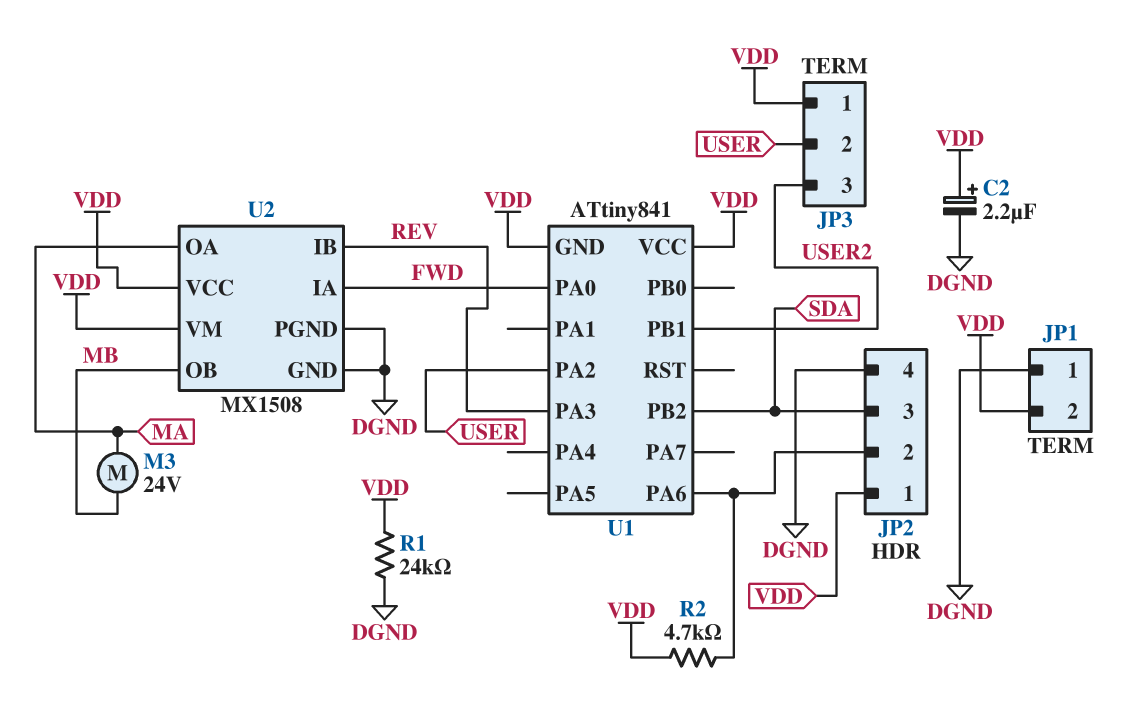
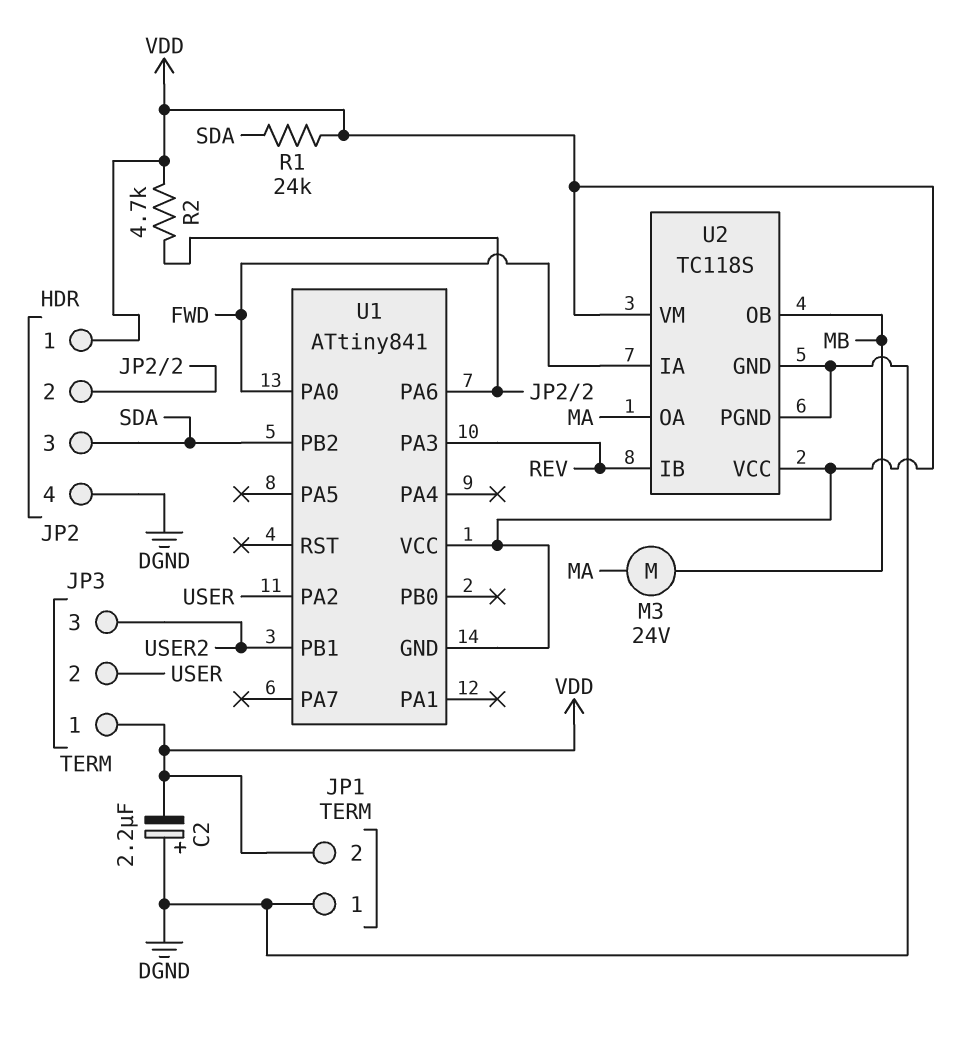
C2: 2.2uF (plus VDD, minus DGND) -> 2.2uF (plus DGND, minus VDD)
R1: 24k (DGND, VDD) -> 24k (SDA, VDD)
U2: MX1508 -> TC118S

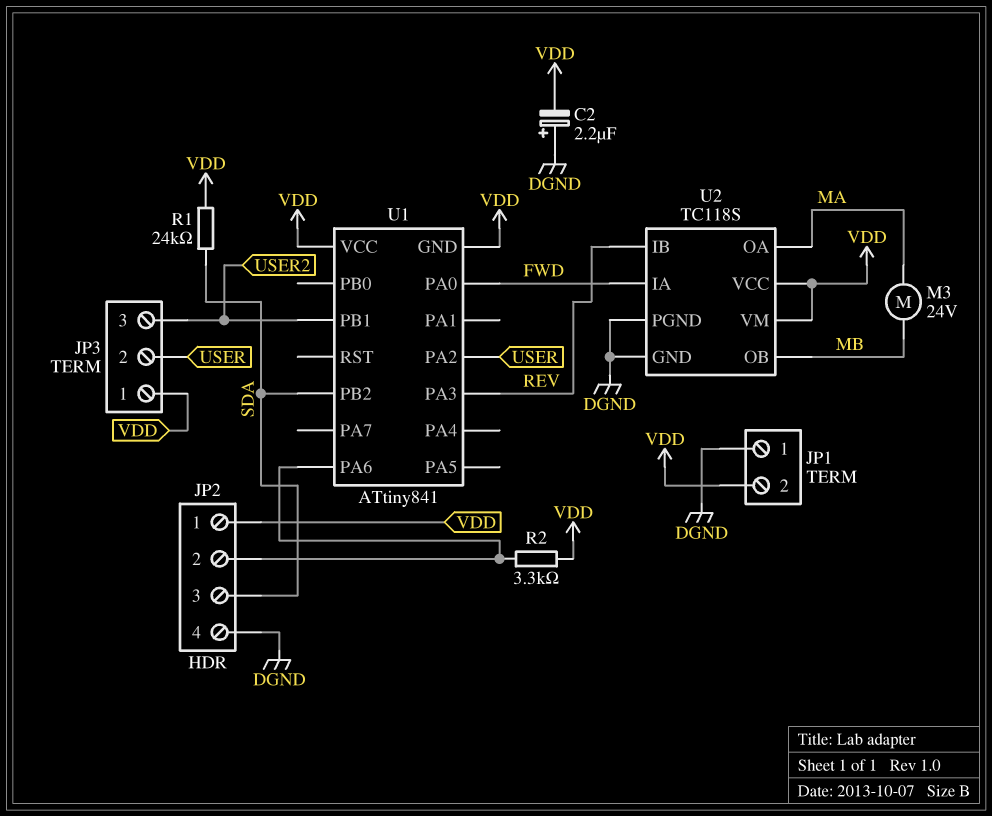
R2: 4.7k (JP2/2, VDD) -> 3.3k (JP2/2, VDD)

